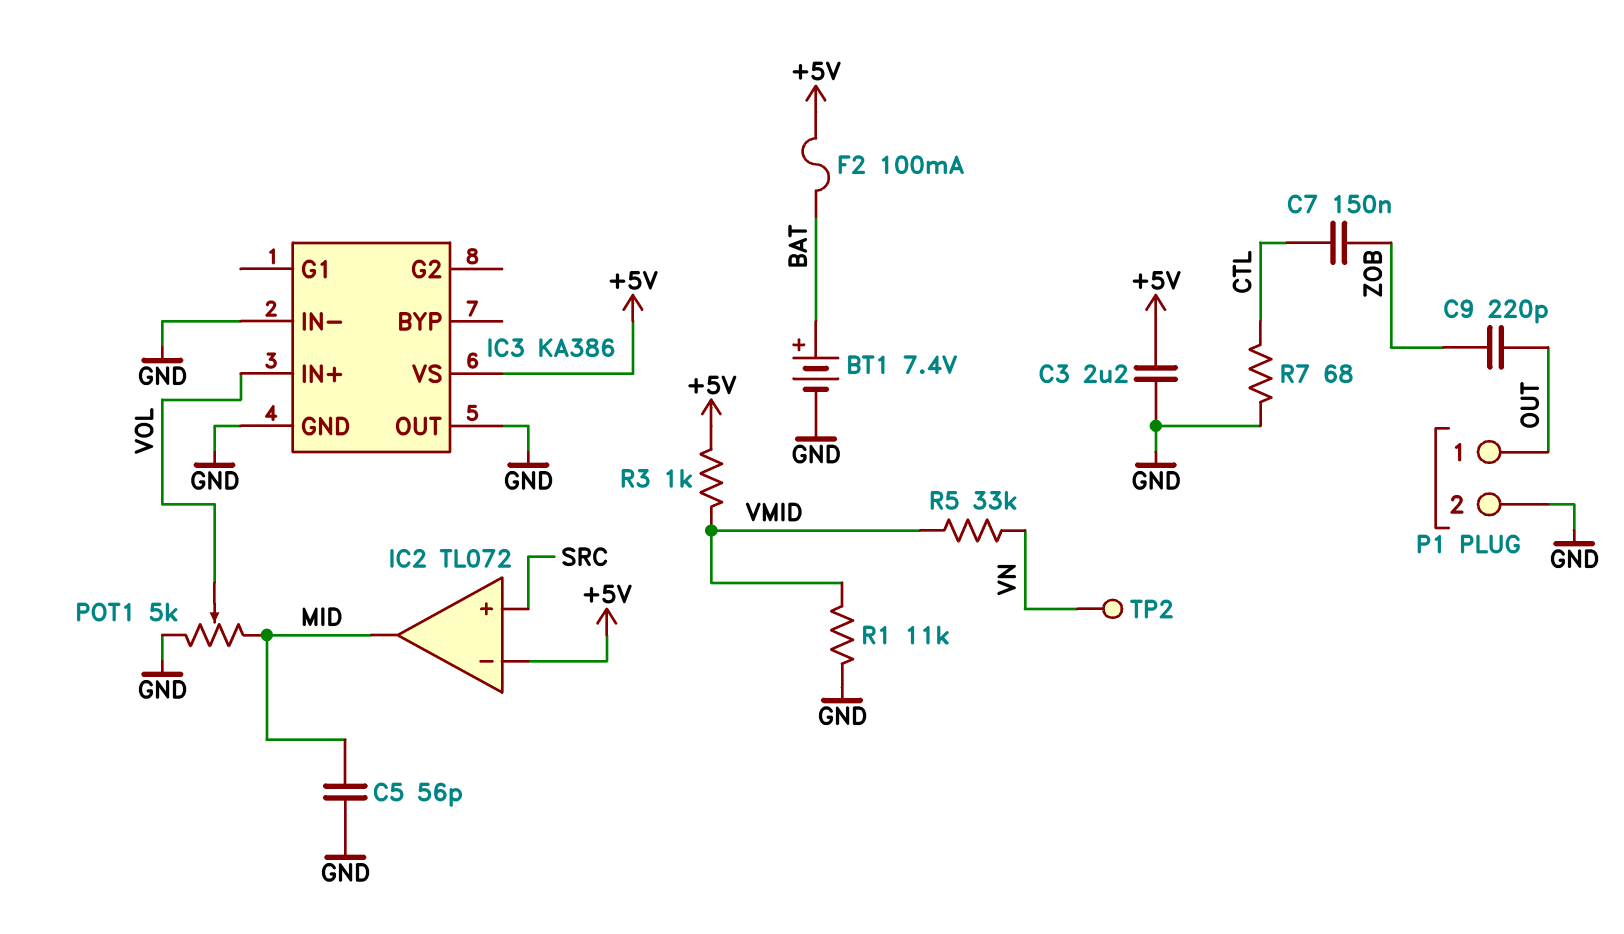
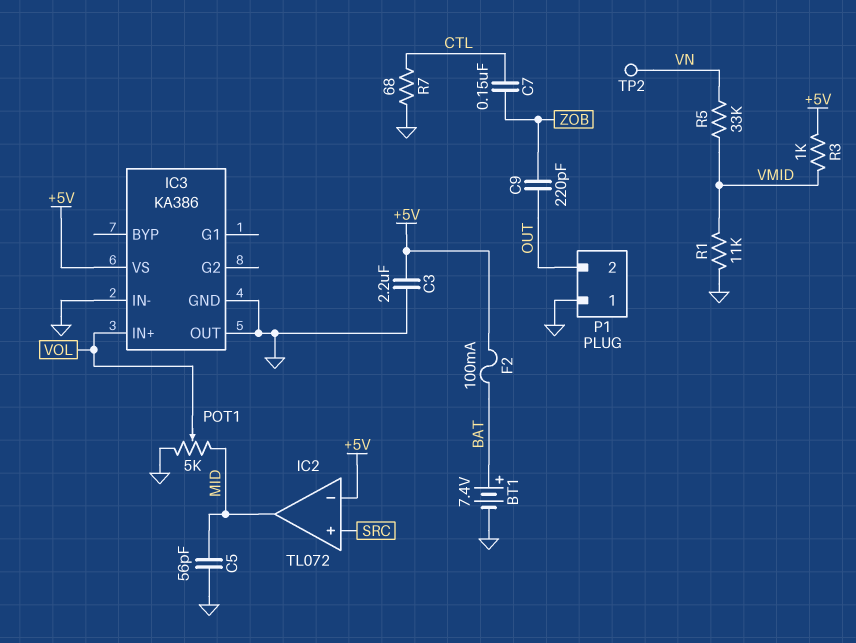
P1 pin 1: OUT -> GND
P1 pin 2: GND -> OUT

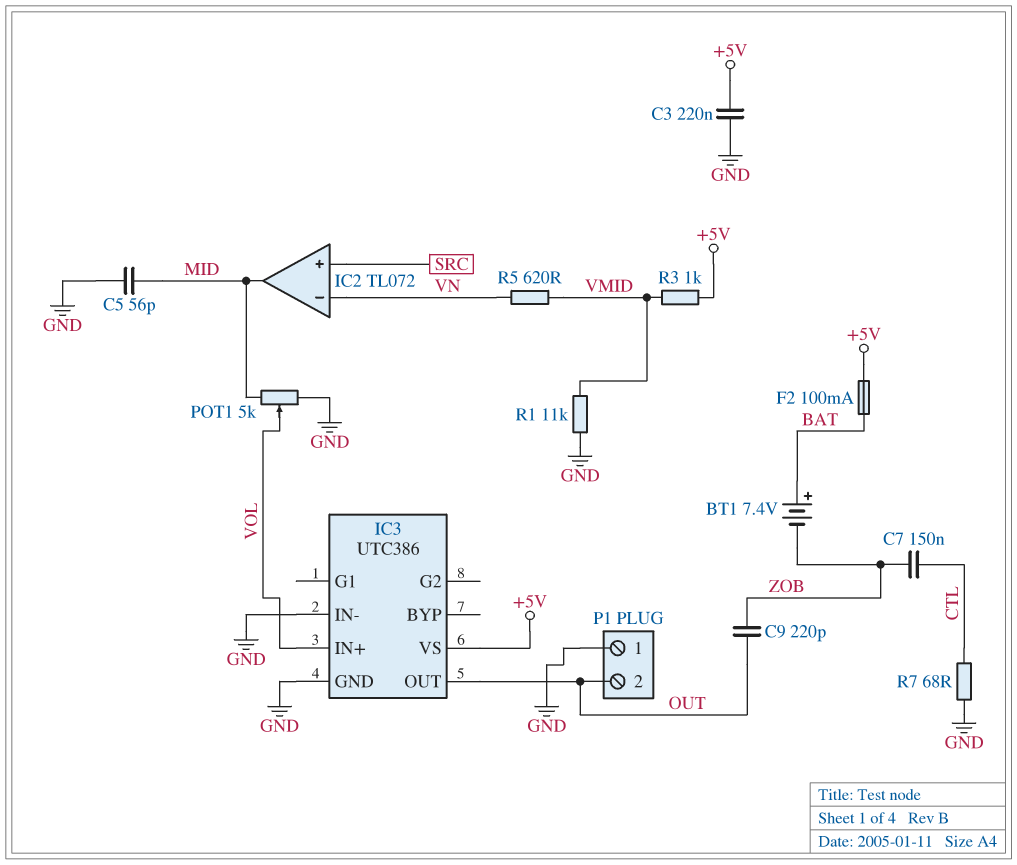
BT1: 7.4V (plus BAT, minus GND) -> 7.4V (plus BAT, minus ZOB)
C3: 2.2uF (+5V, GND) -> 220nF (+5V, GND)
IC2 pin in-: +5V -> VN
IC3: KA386 -> UTC386
IC3 pin OUT: GND -> OUT
R5: 33k (VMID, VN) -> 620 (VMID, VN)
TP2: test point (VN) -> none

